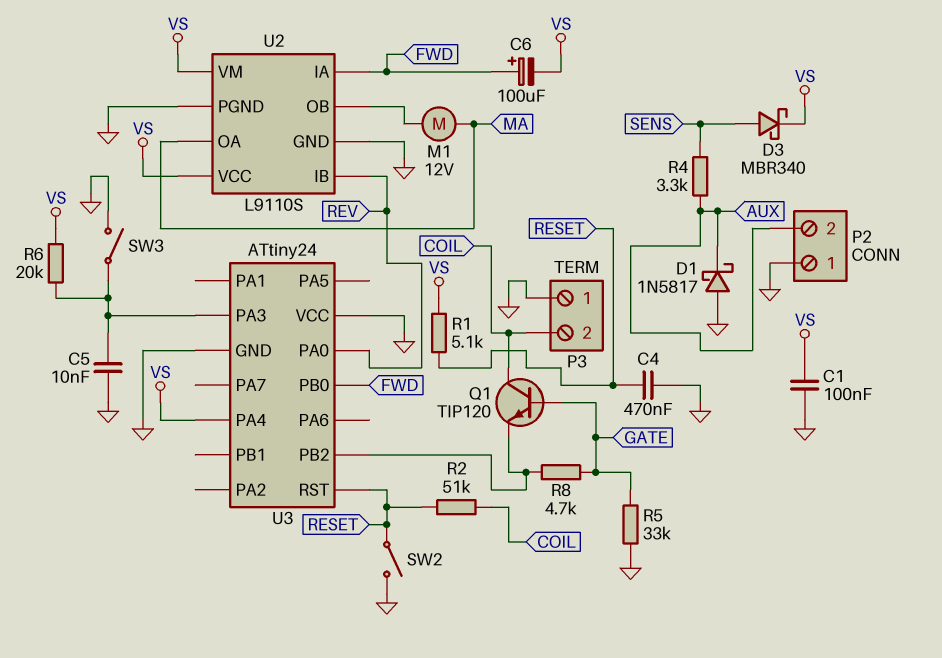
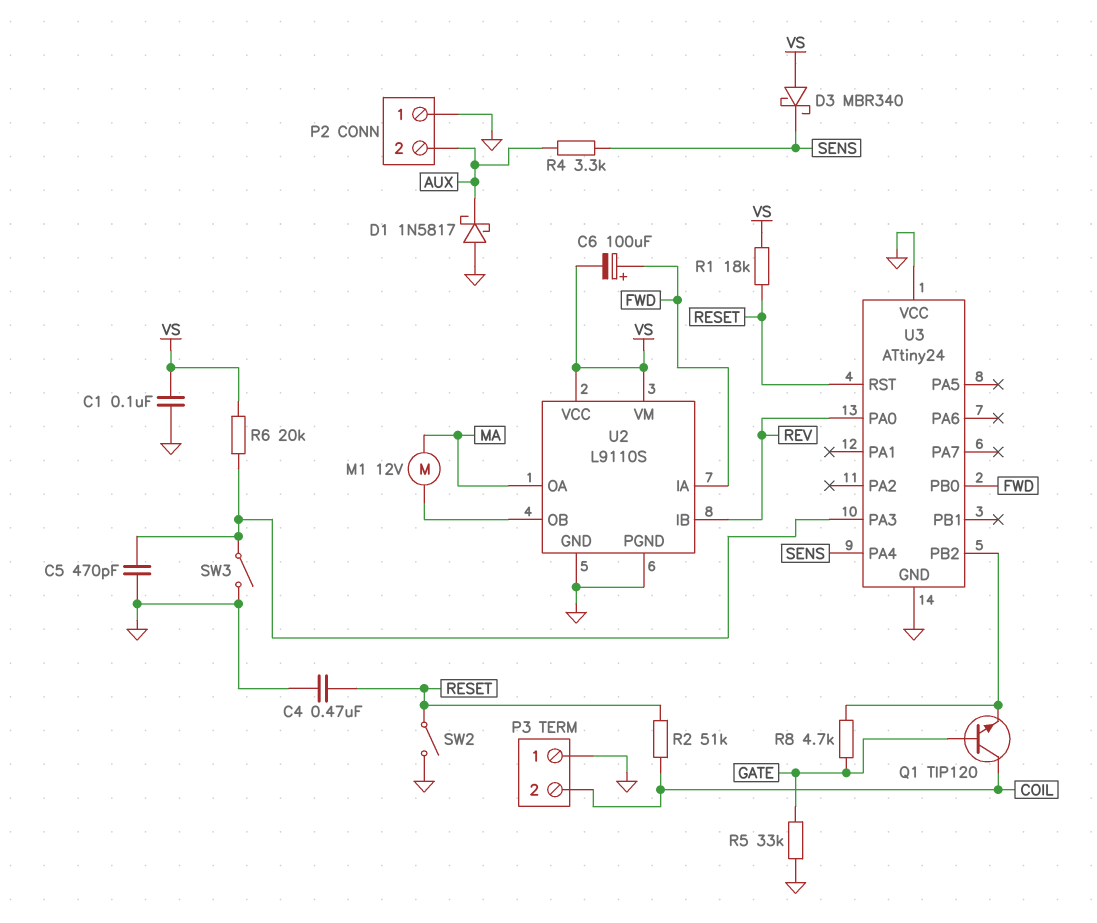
C5: 10nF (GND, U3/PA3) -> 470pF (GND, U3/PA3)
D3: schottky MBR340 (A SENS, K VS) -> schottky MBR340 (A VS, K SENS)
R1: 5.1k (RESET, VS) -> 18k (RESET, VS)
U3 pin PA4: VS -> SENS

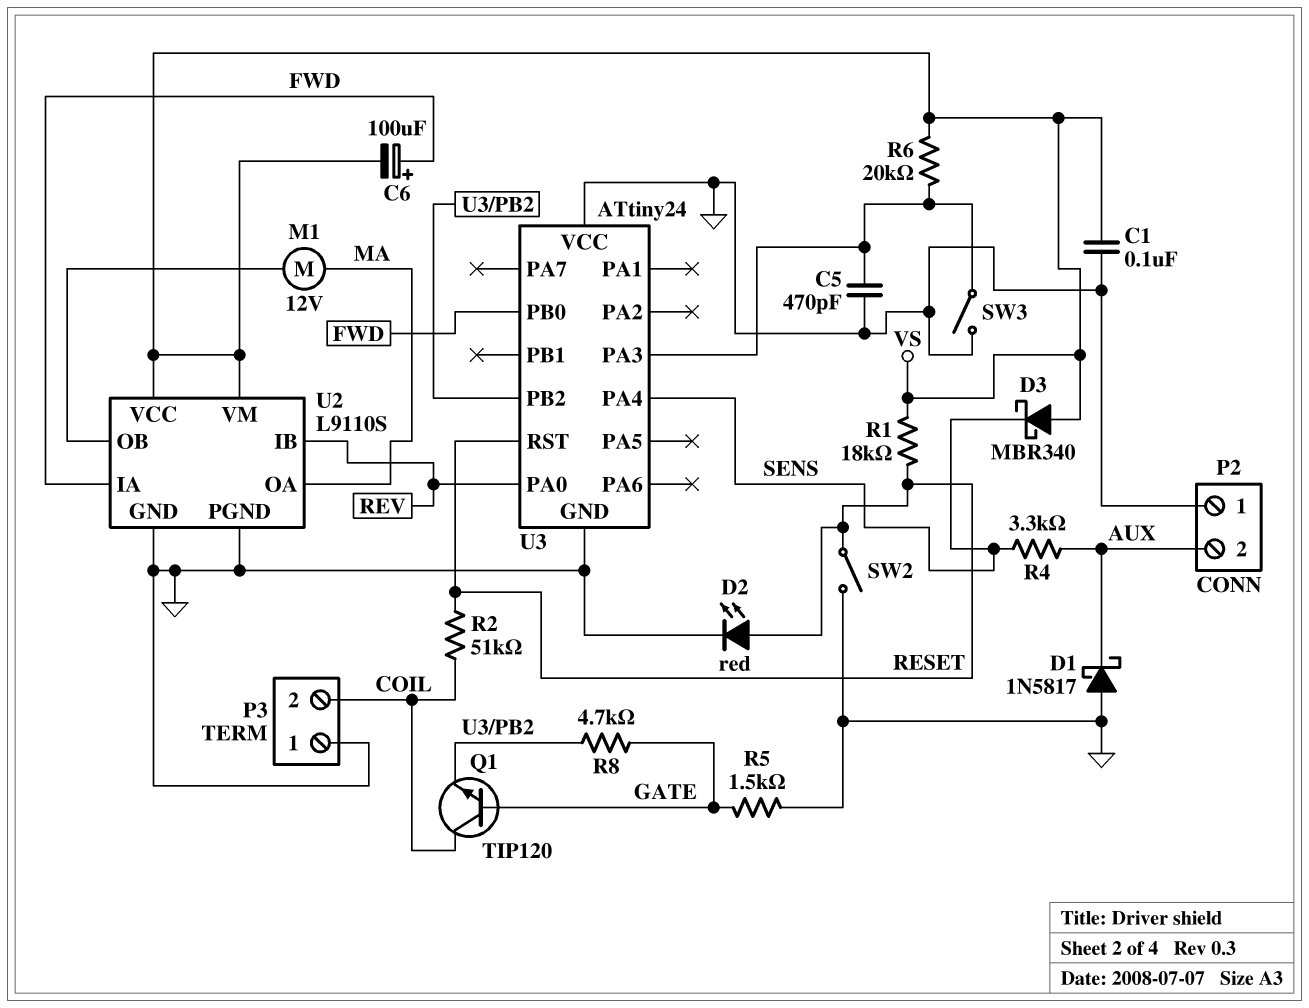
C4: 470nF (GND, RESET) -> none
D2: none -> LED red (A RESET, K GND)
R5: 33k (GATE, GND) -> 1.5k (GATE, GND)

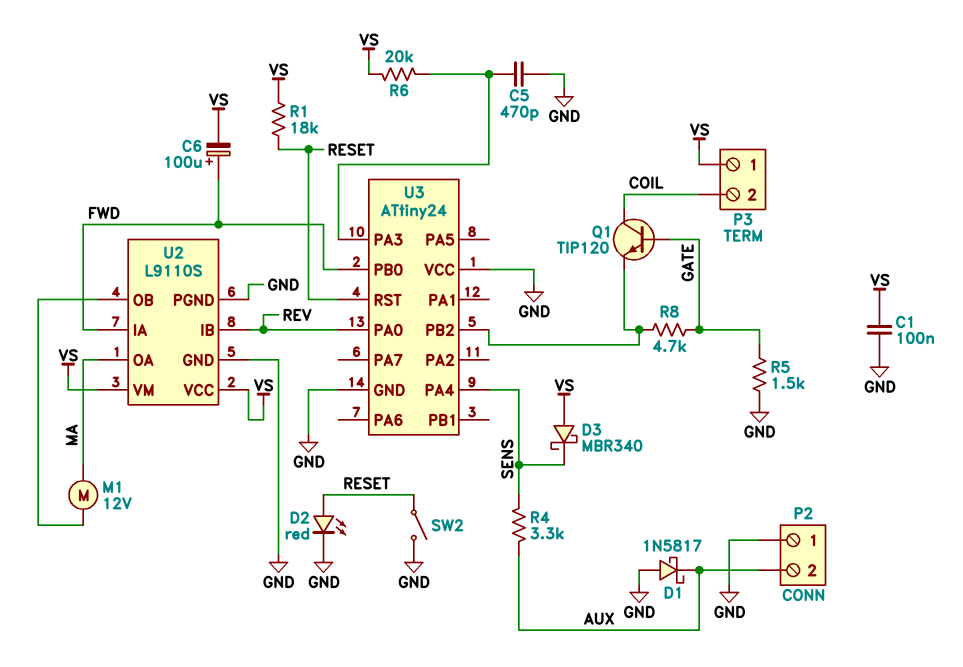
P3 pin 1: GND -> VS
R2: 51k (COIL, RESET) -> none
SW3: switch (GND, U3/PA3) -> none

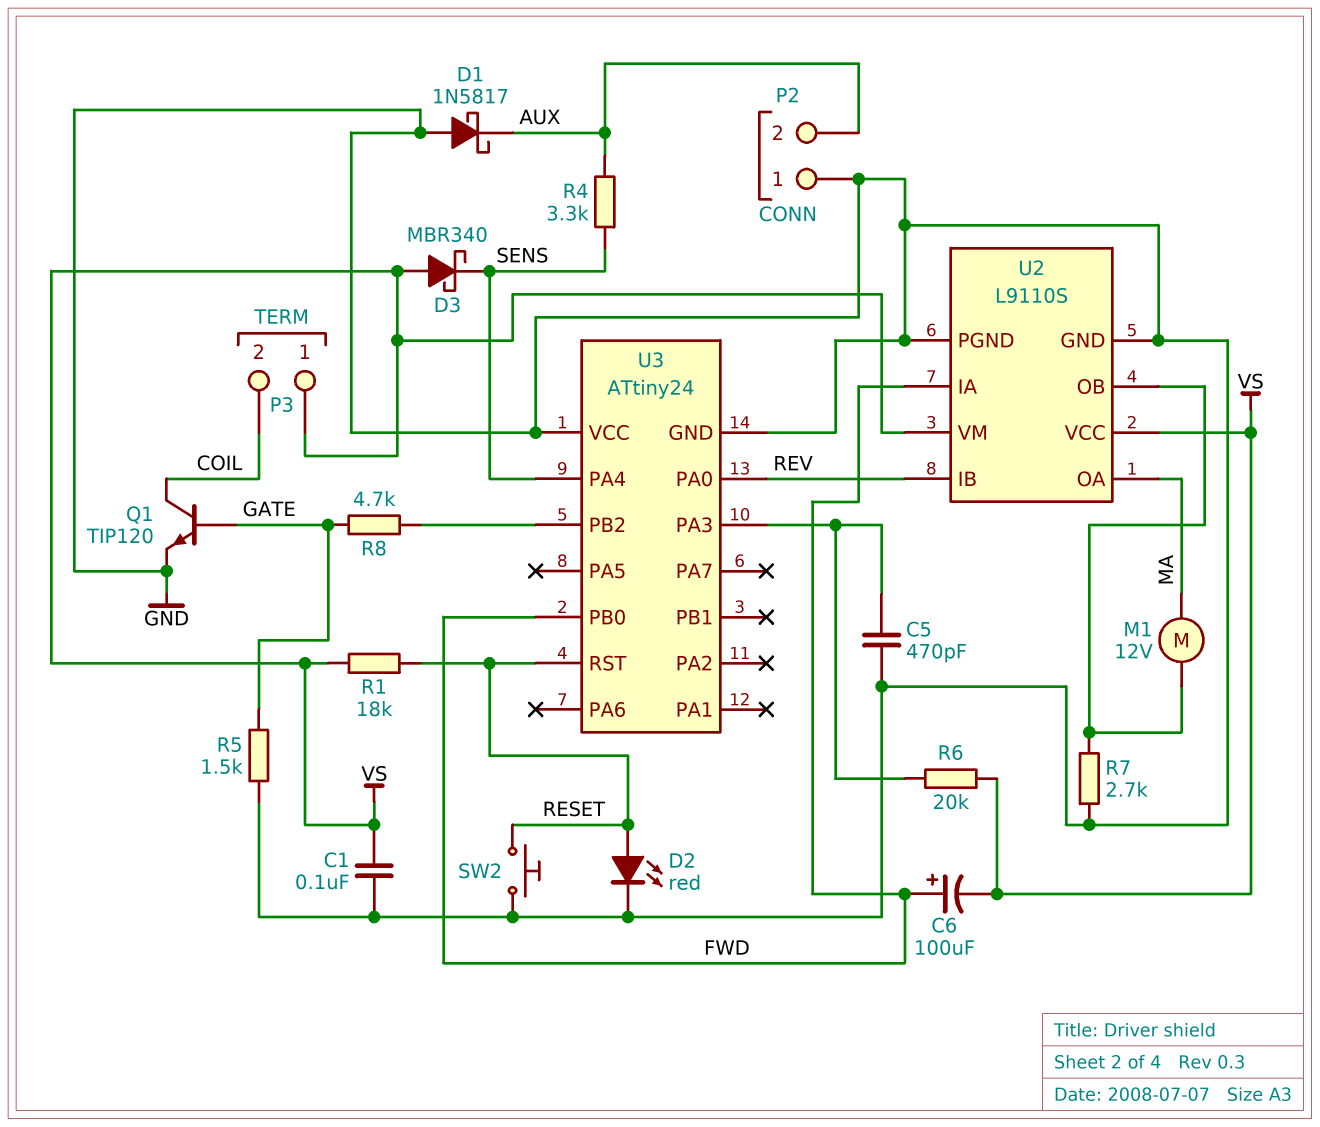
Q1: NPN TIP120 (B GATE, C COIL, E U3/PB2) -> NPN TIP120 (B GATE, C COIL, E GND)
R7: none -> 2.7k (GND, U2/OB)
SW2: switch (GND, RESET) -> button (GND, RESET)

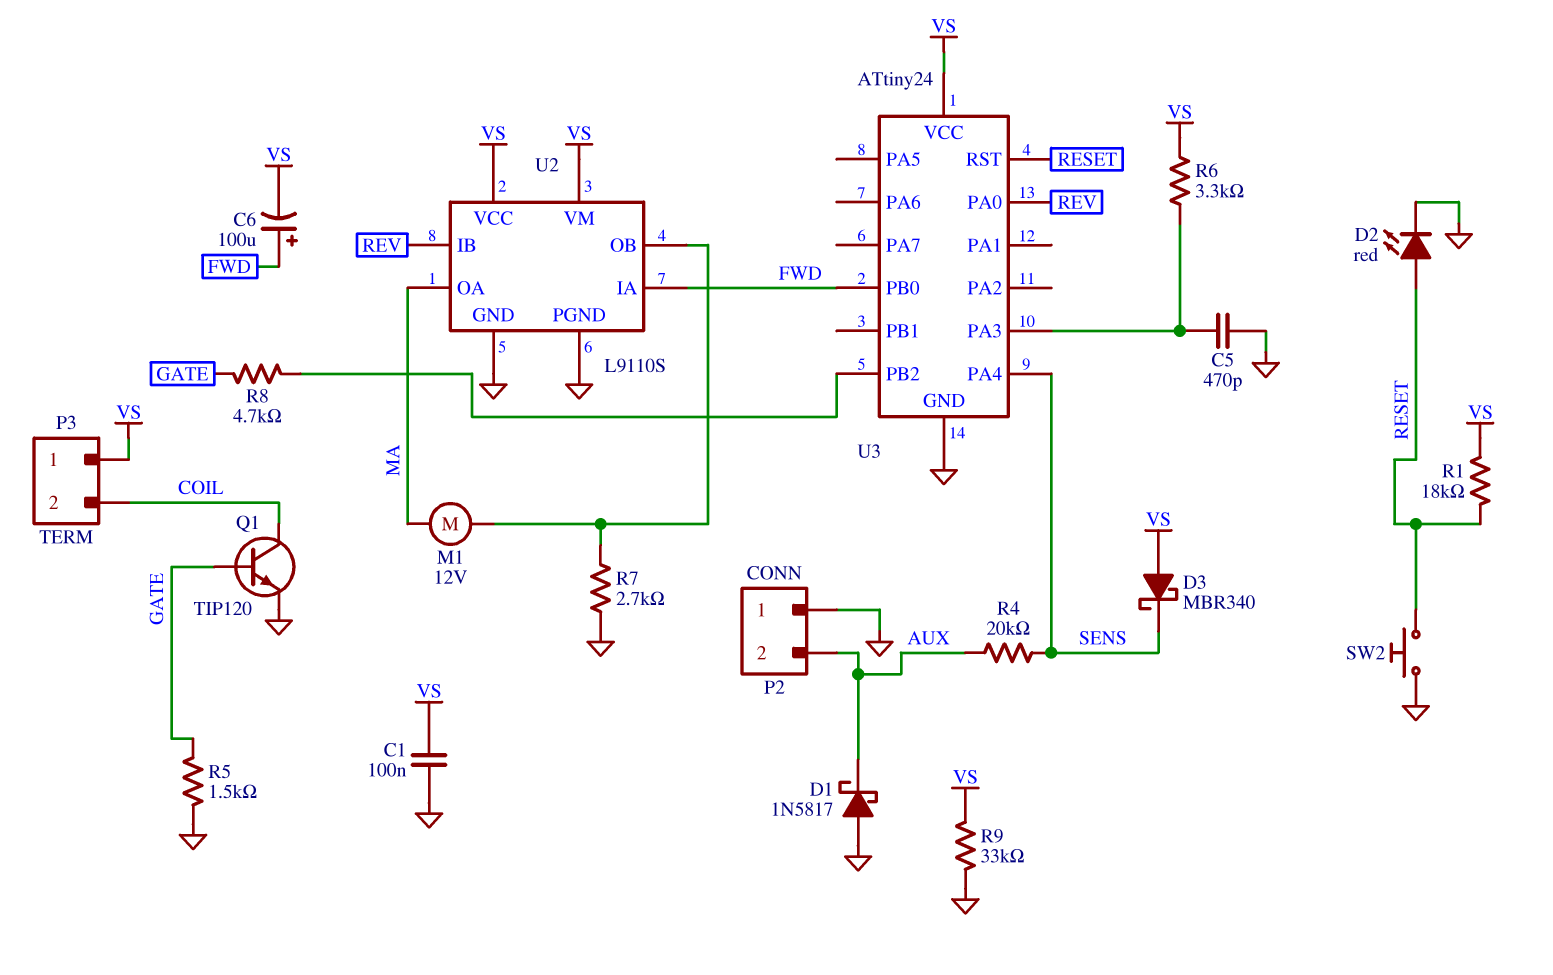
R4: 3.3k (AUX, SENS) -> 20k (AUX, SENS)
R6: 20k (U3/PA3, VS) -> 3.3k (U3/PA3, VS)
R9: none -> 33k (GND, VS)
U3 pin VCC: GND -> VS

